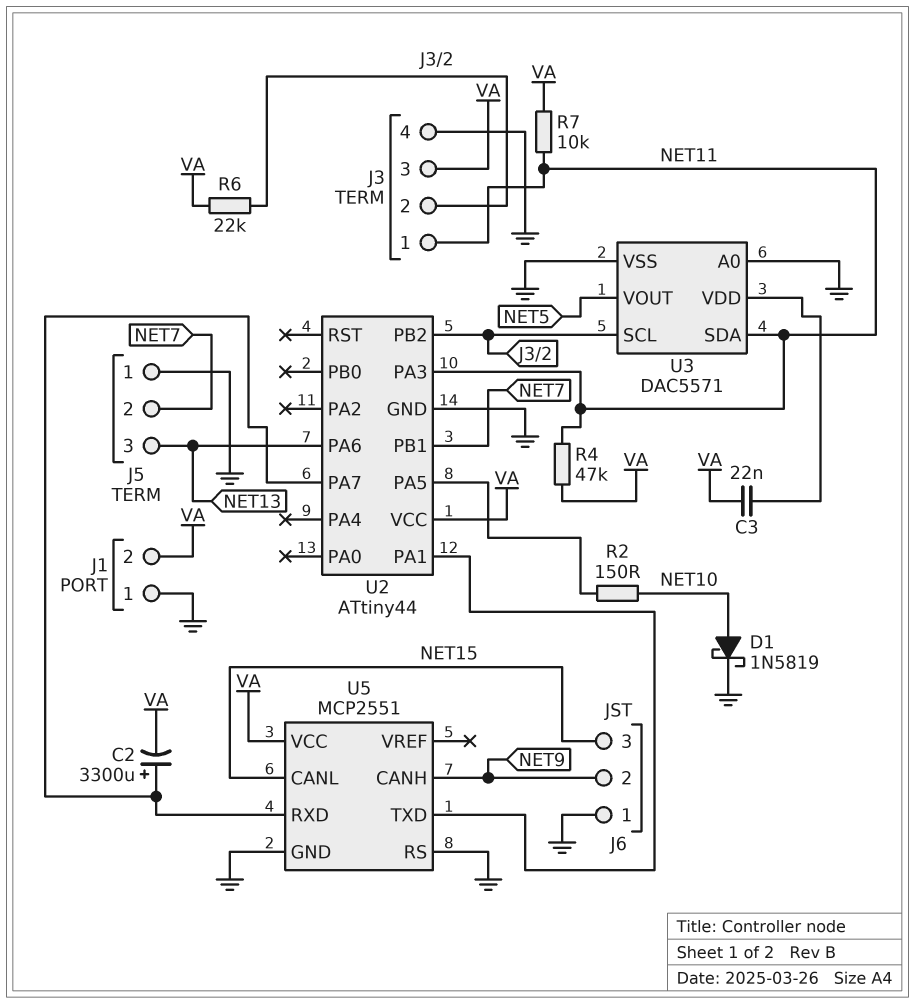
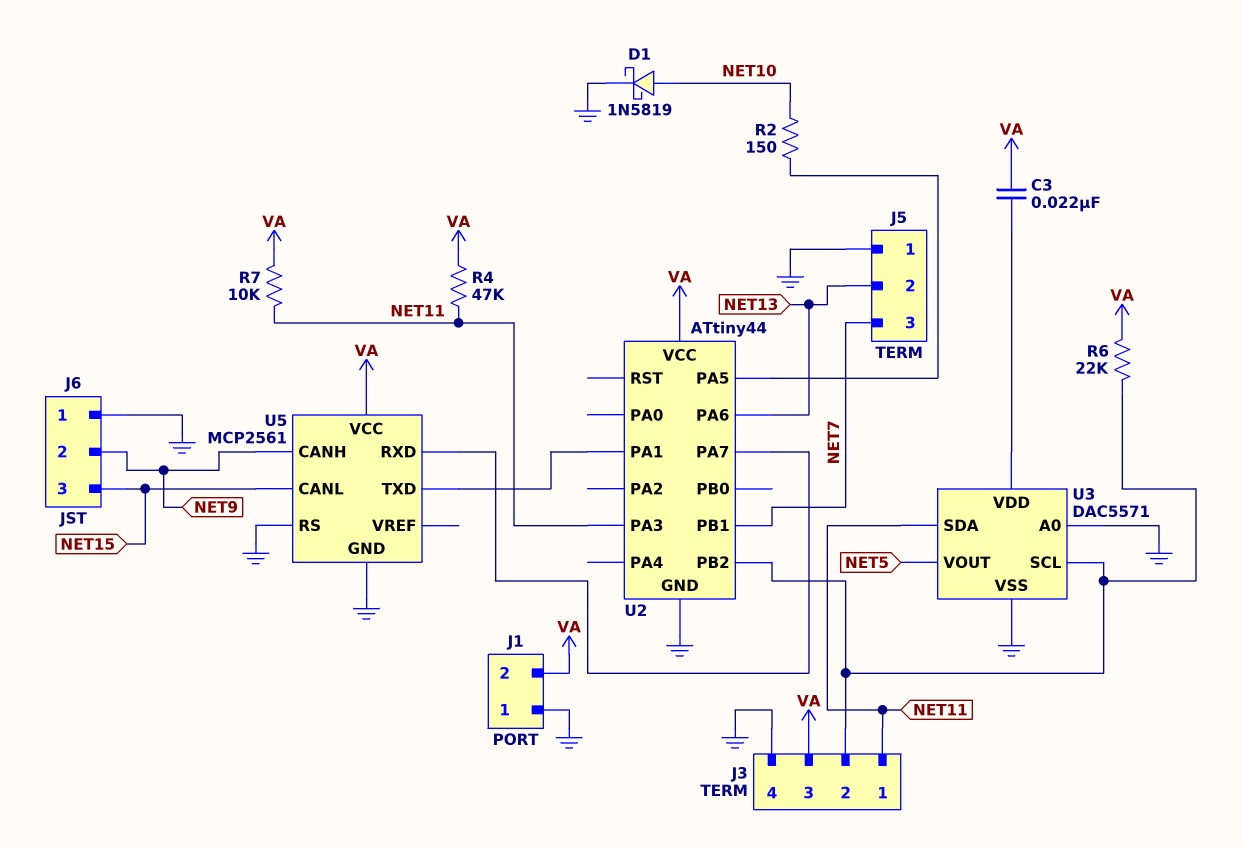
C2: 3300uF (plus U2/PA7, minus VA) -> none
J5 pin 2: NET7 -> NET13
J5 pin 3: NET13 -> NET7
U5: MCP2551 -> MCP2561

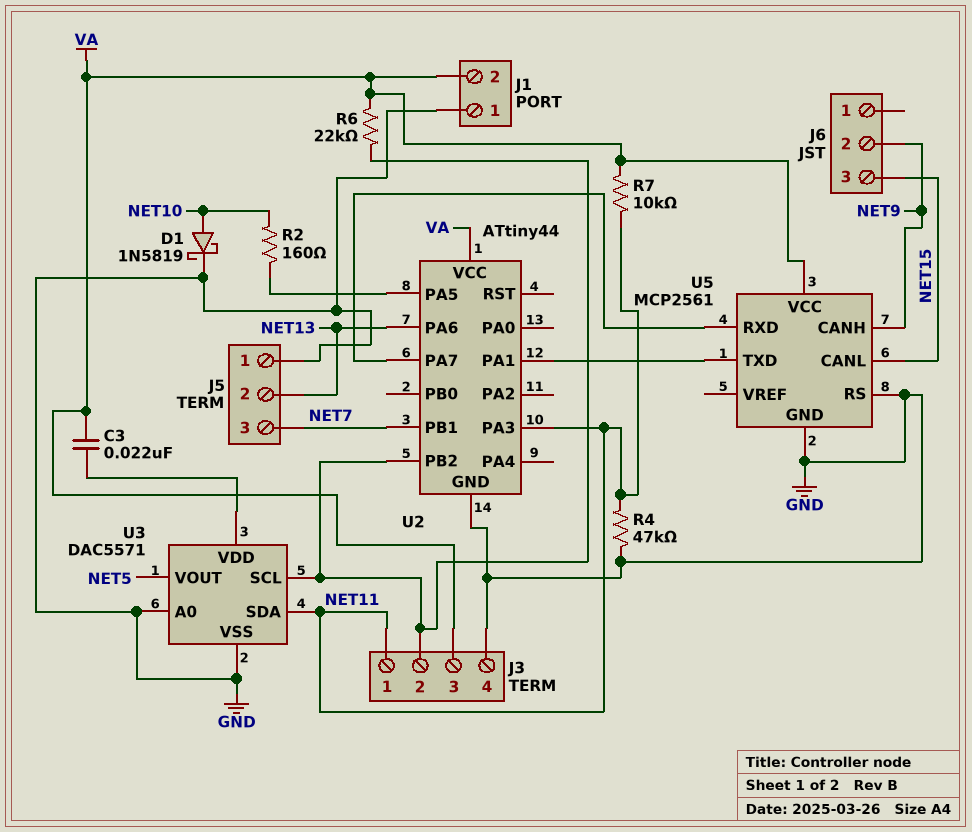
J6 pin 1: GND -> none
R2: 150 (NET10, U2/PA5) -> 160 (NET10, U2/PA5)
R4: 47k (NET11, VA) -> 47k (GND, NET11)

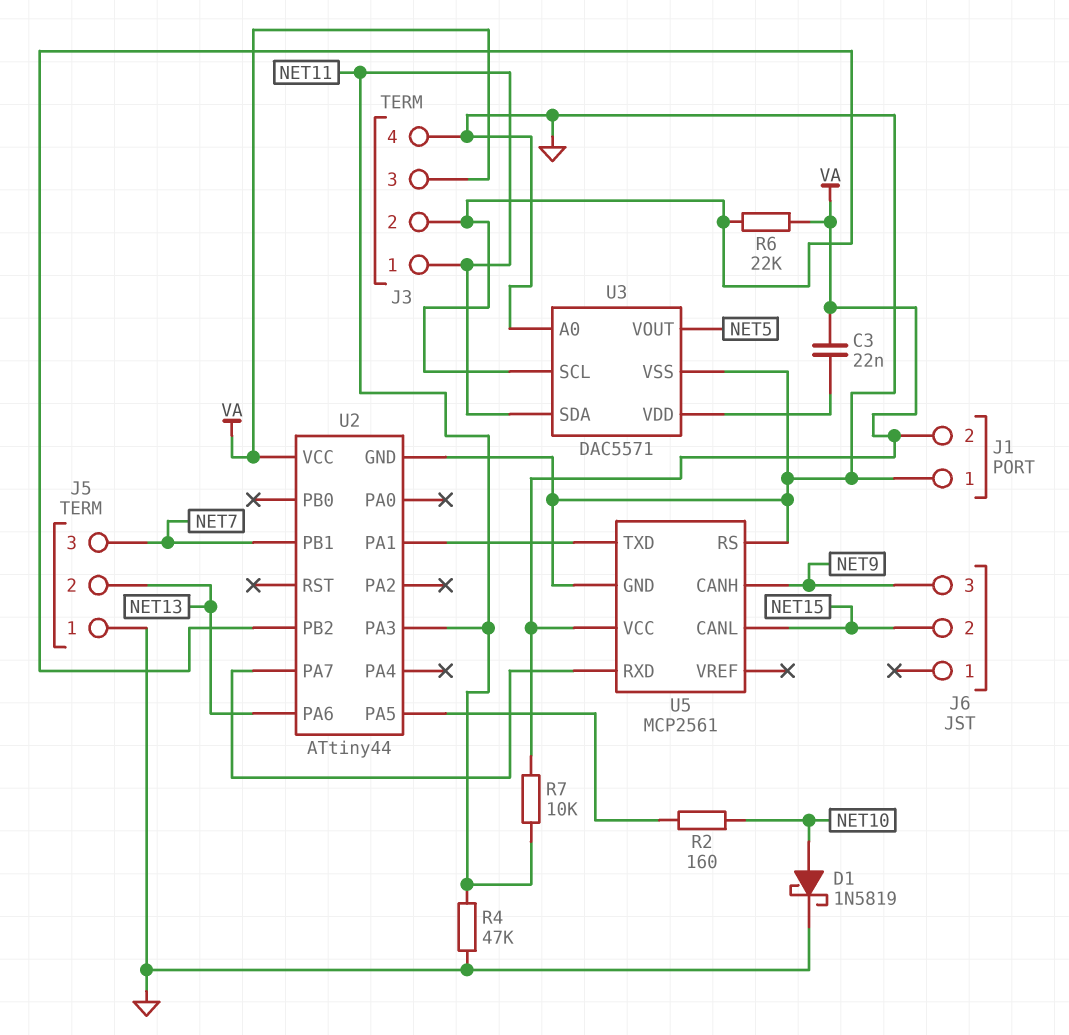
J6 pin 2: NET9 -> NET15
J6 pin 3: NET15 -> NET9

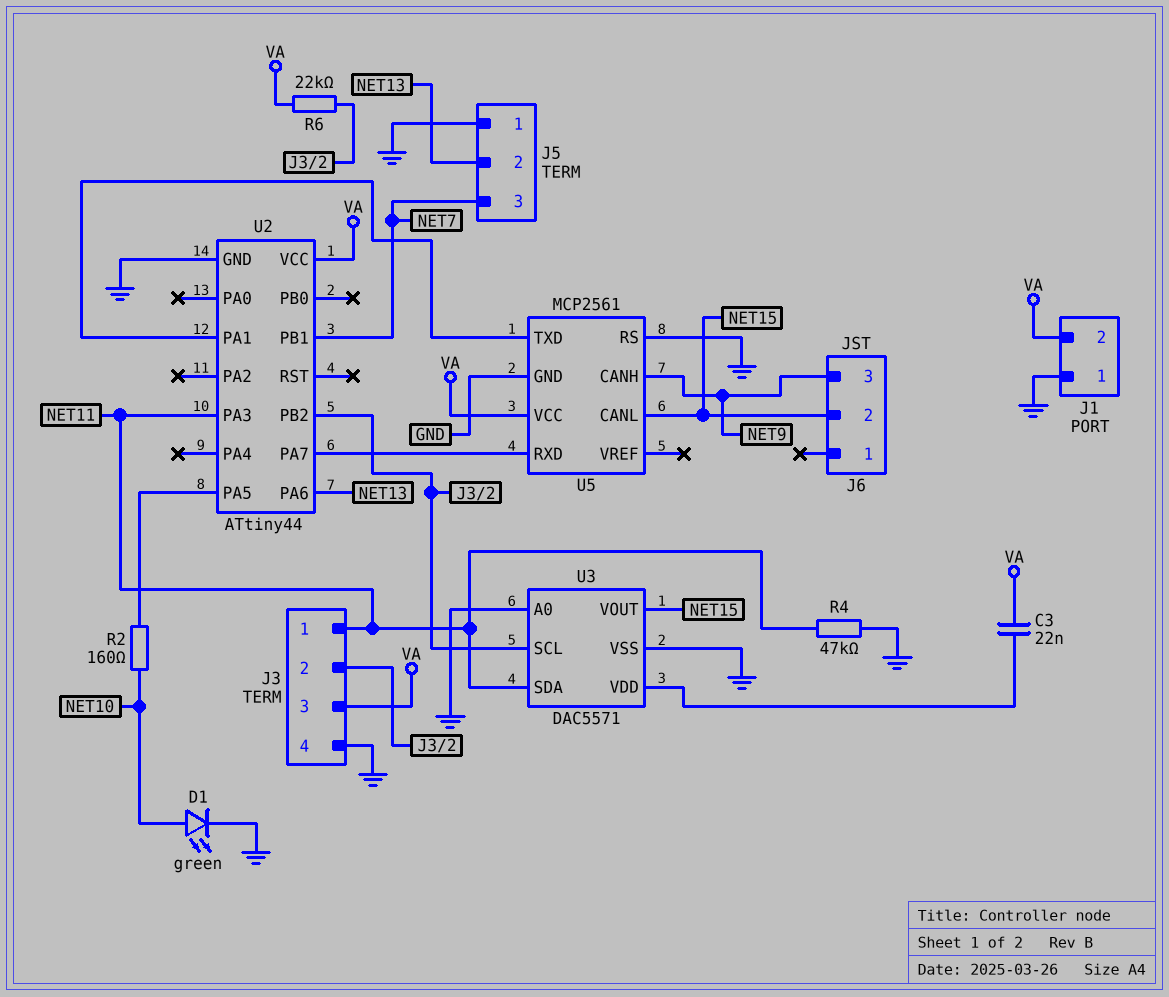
D1: schottky 1N5819 (A NET10, K GND) -> LED green (A NET10, K GND)
R7: 10k (NET11, VA) -> none
U3 pin VOUT: NET5 -> NET15

